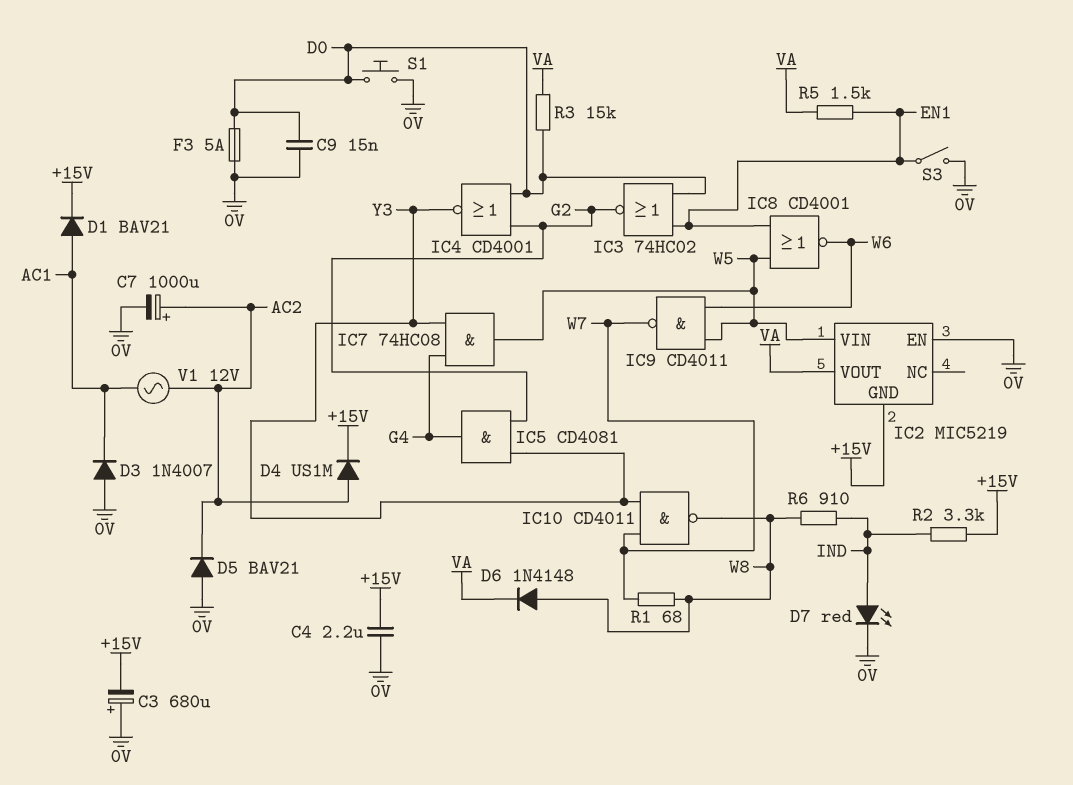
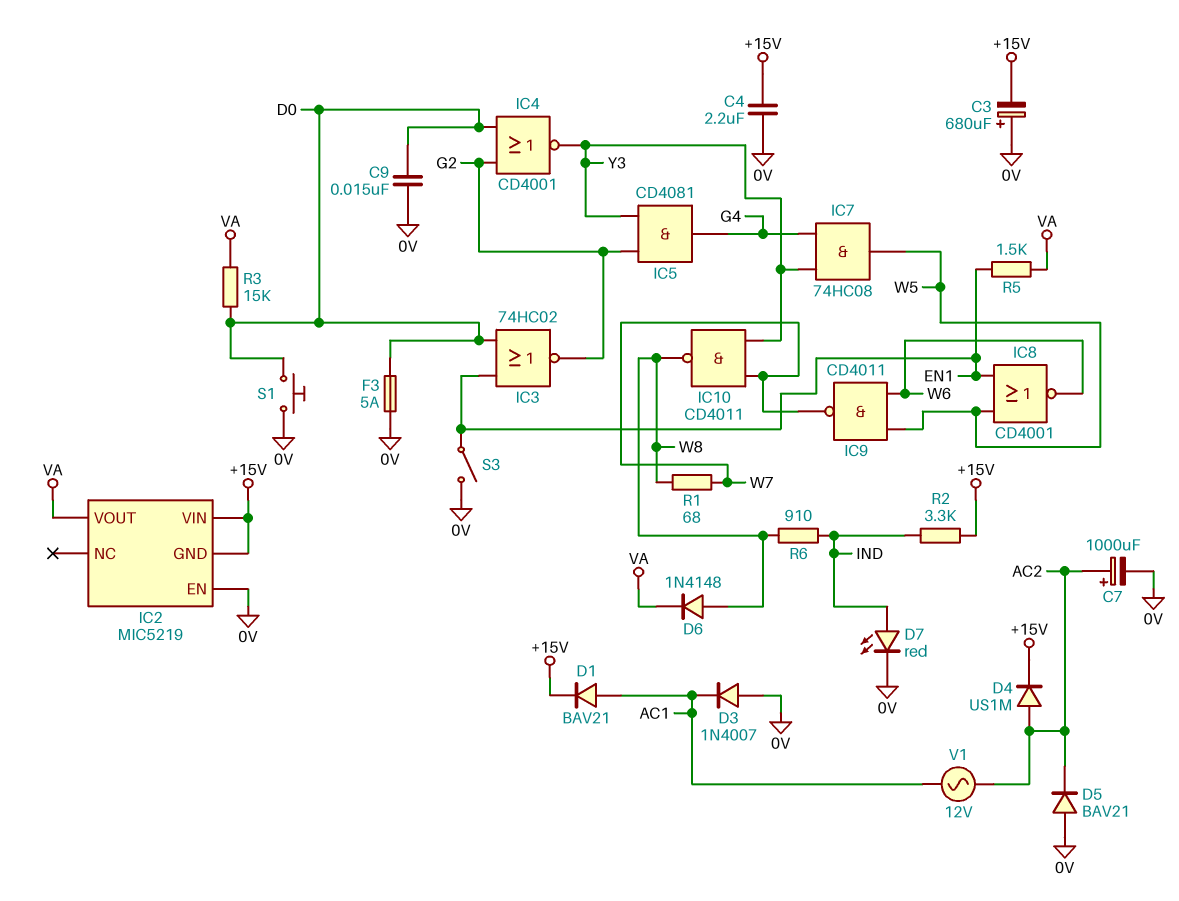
IC2 pin VIN: W5 -> +15V

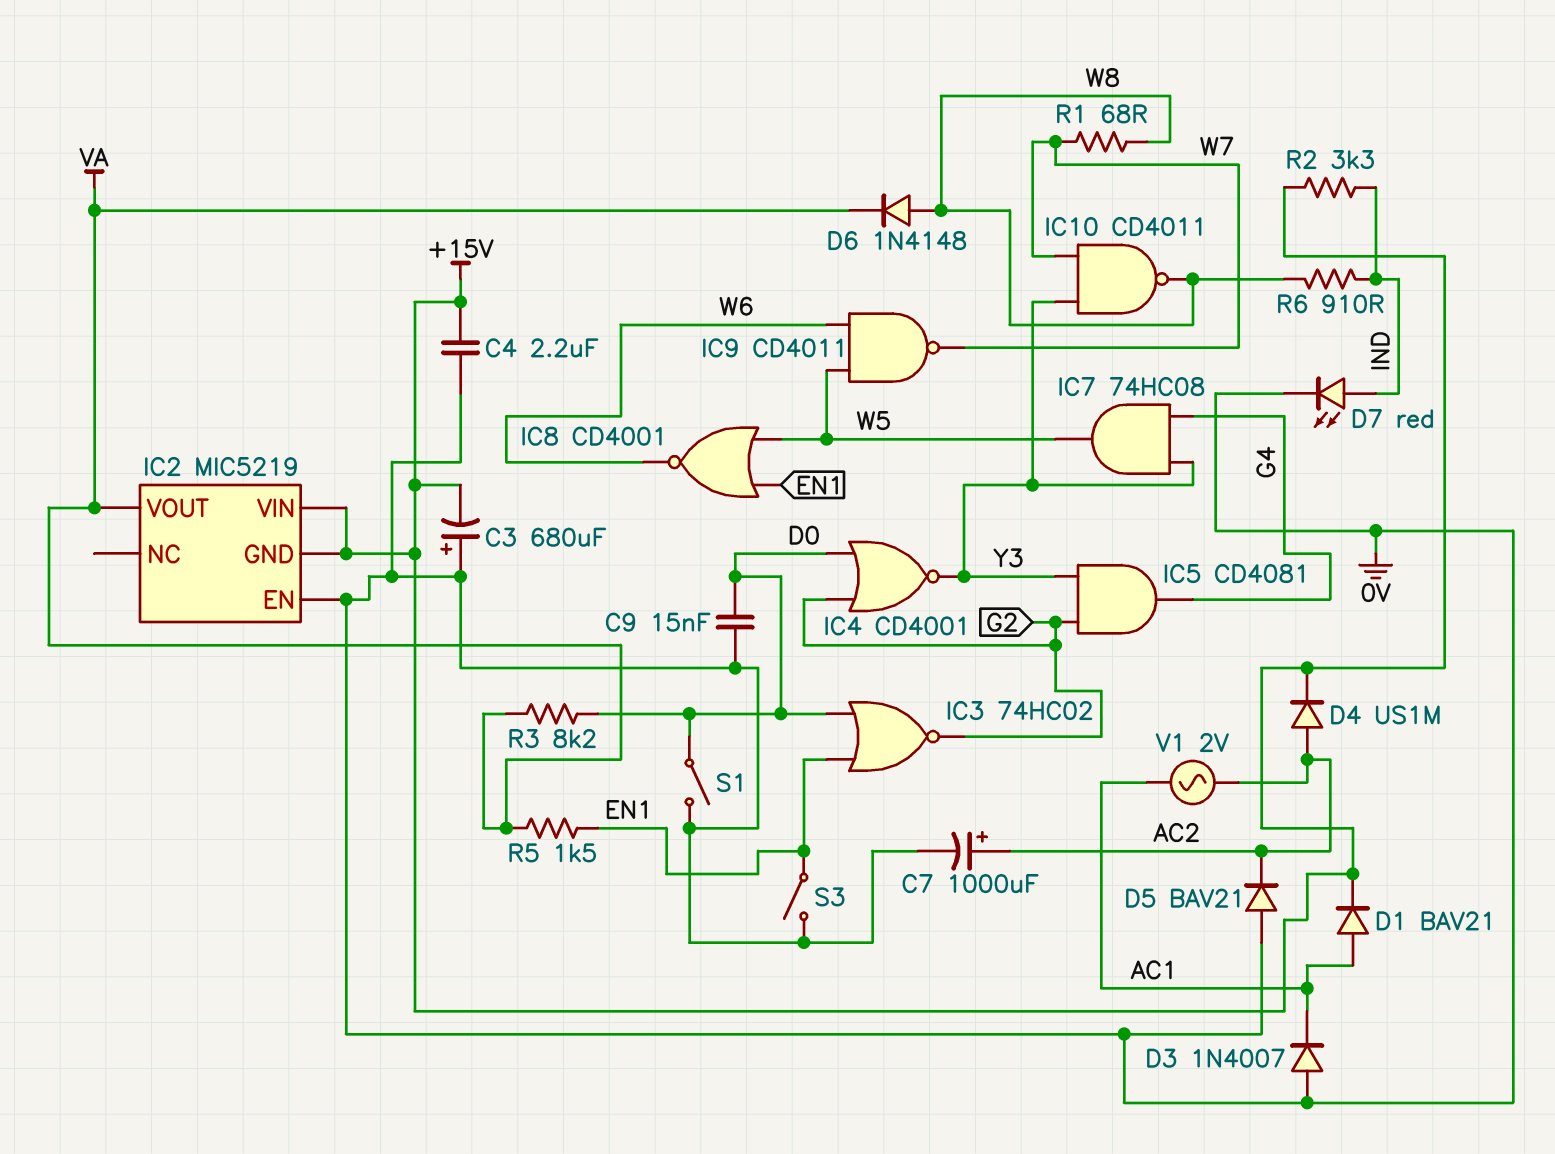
F3: 5A (0V, D0) -> none
R3: 15k (D0, VA) -> 8.2k (D0, VA)
S1: button (0V, D0) -> switch (0V, D0)
V1: AC 12V (AC1, AC2) -> AC 2V (AC1, AC2)

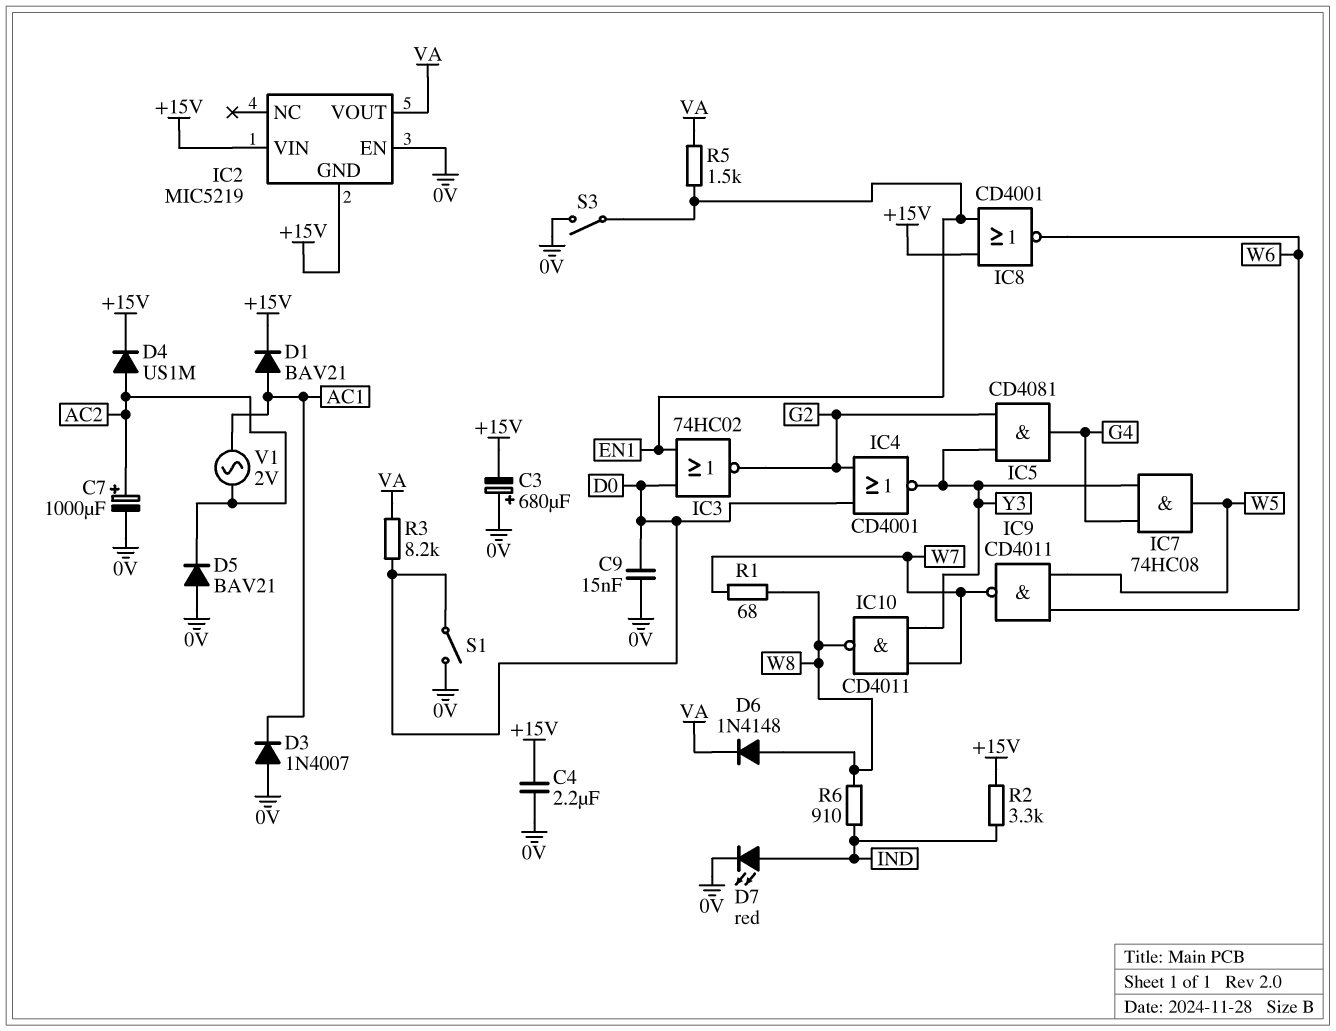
IC8: NOR CD4001 (in EN1, in W5, out W6) -> NOR CD4001 (in +15V, in EN1, out W6)

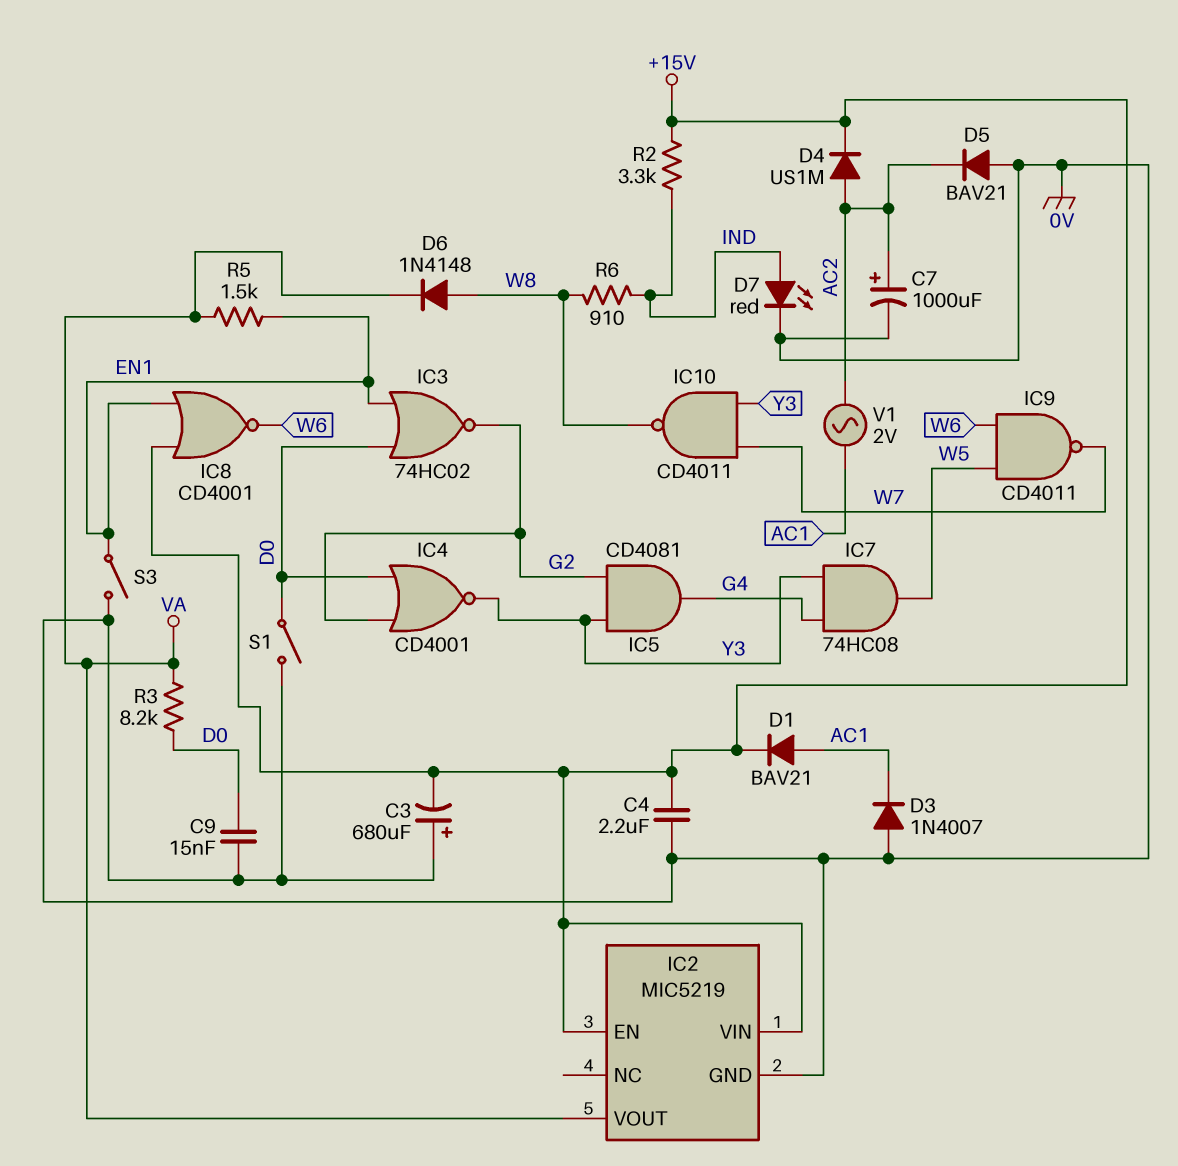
IC2 pin EN: 0V -> +15V
IC2 pin GND: +15V -> 0V
R1: 68 (W7, W8) -> none

